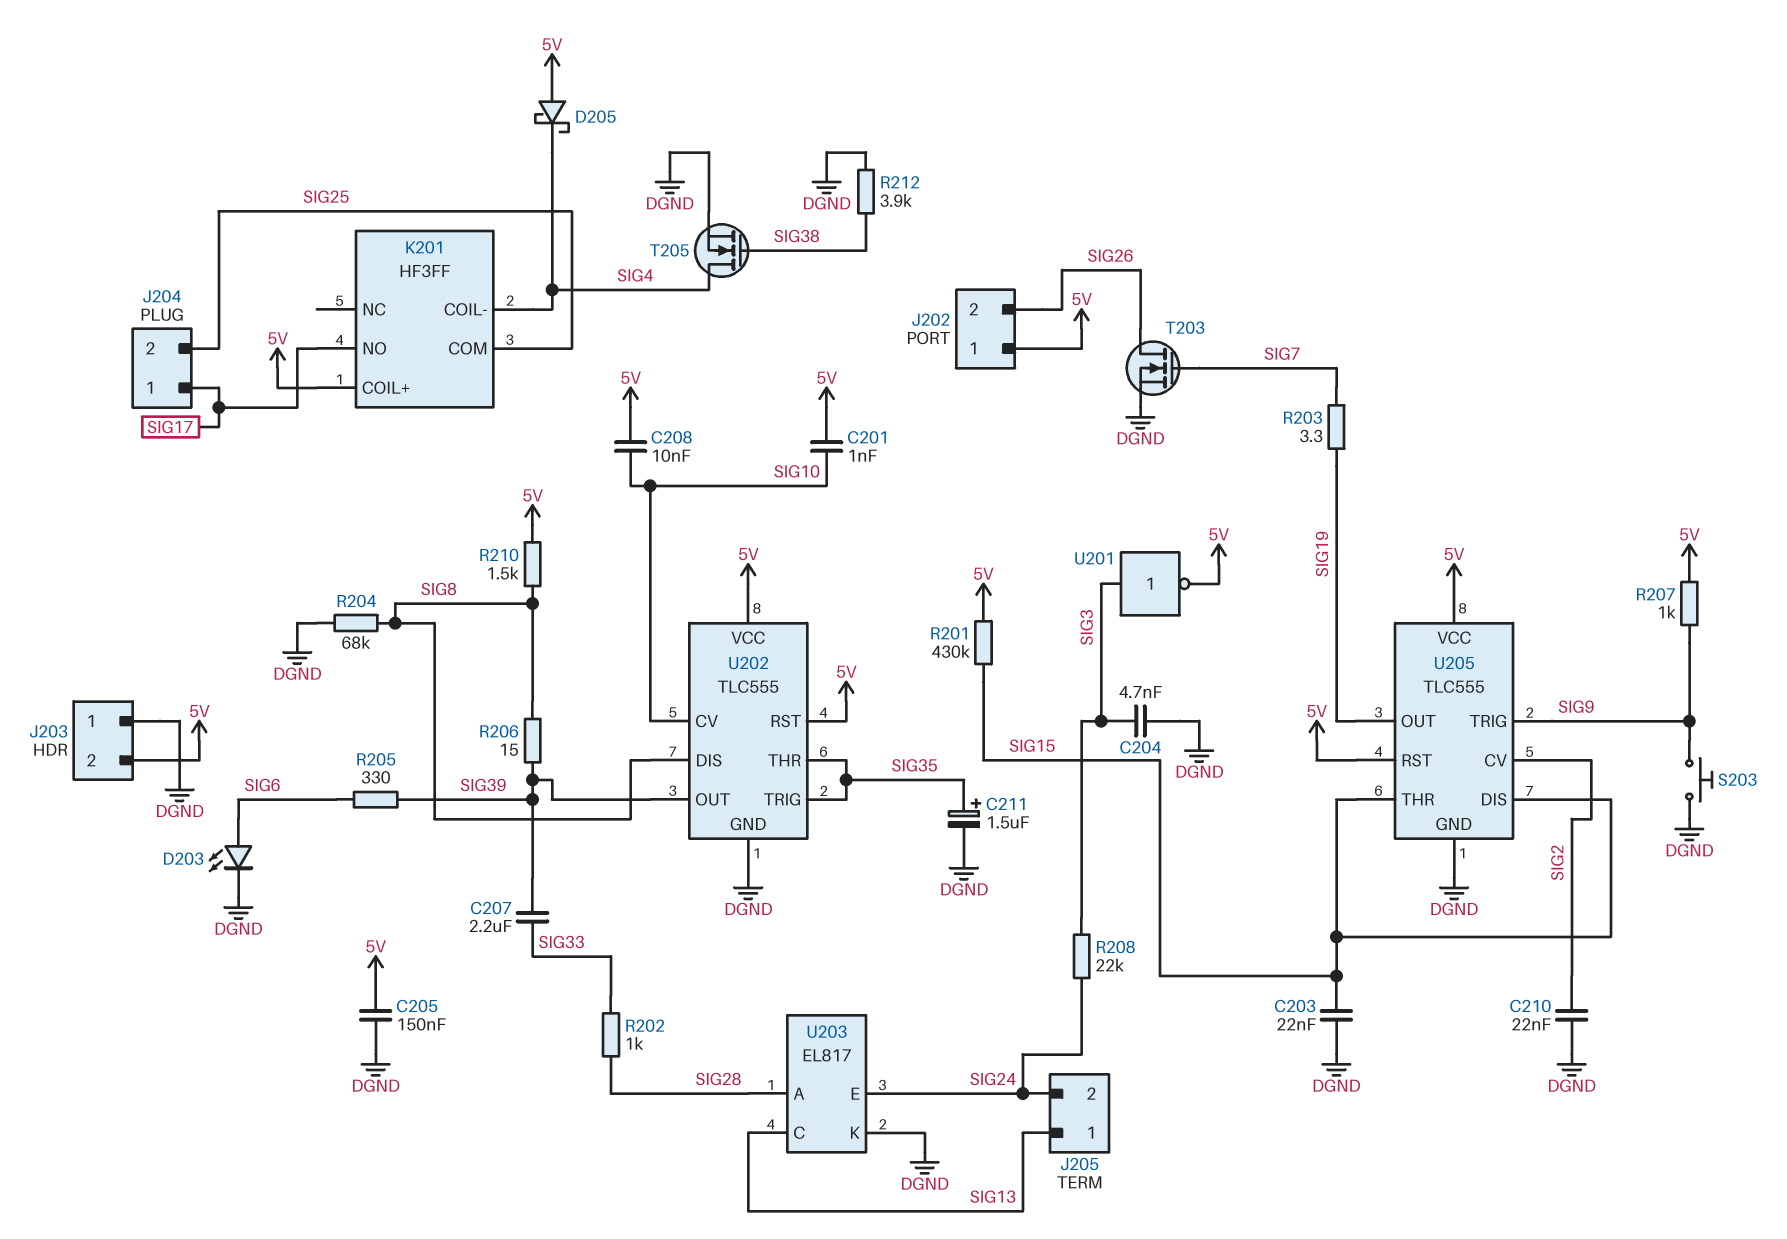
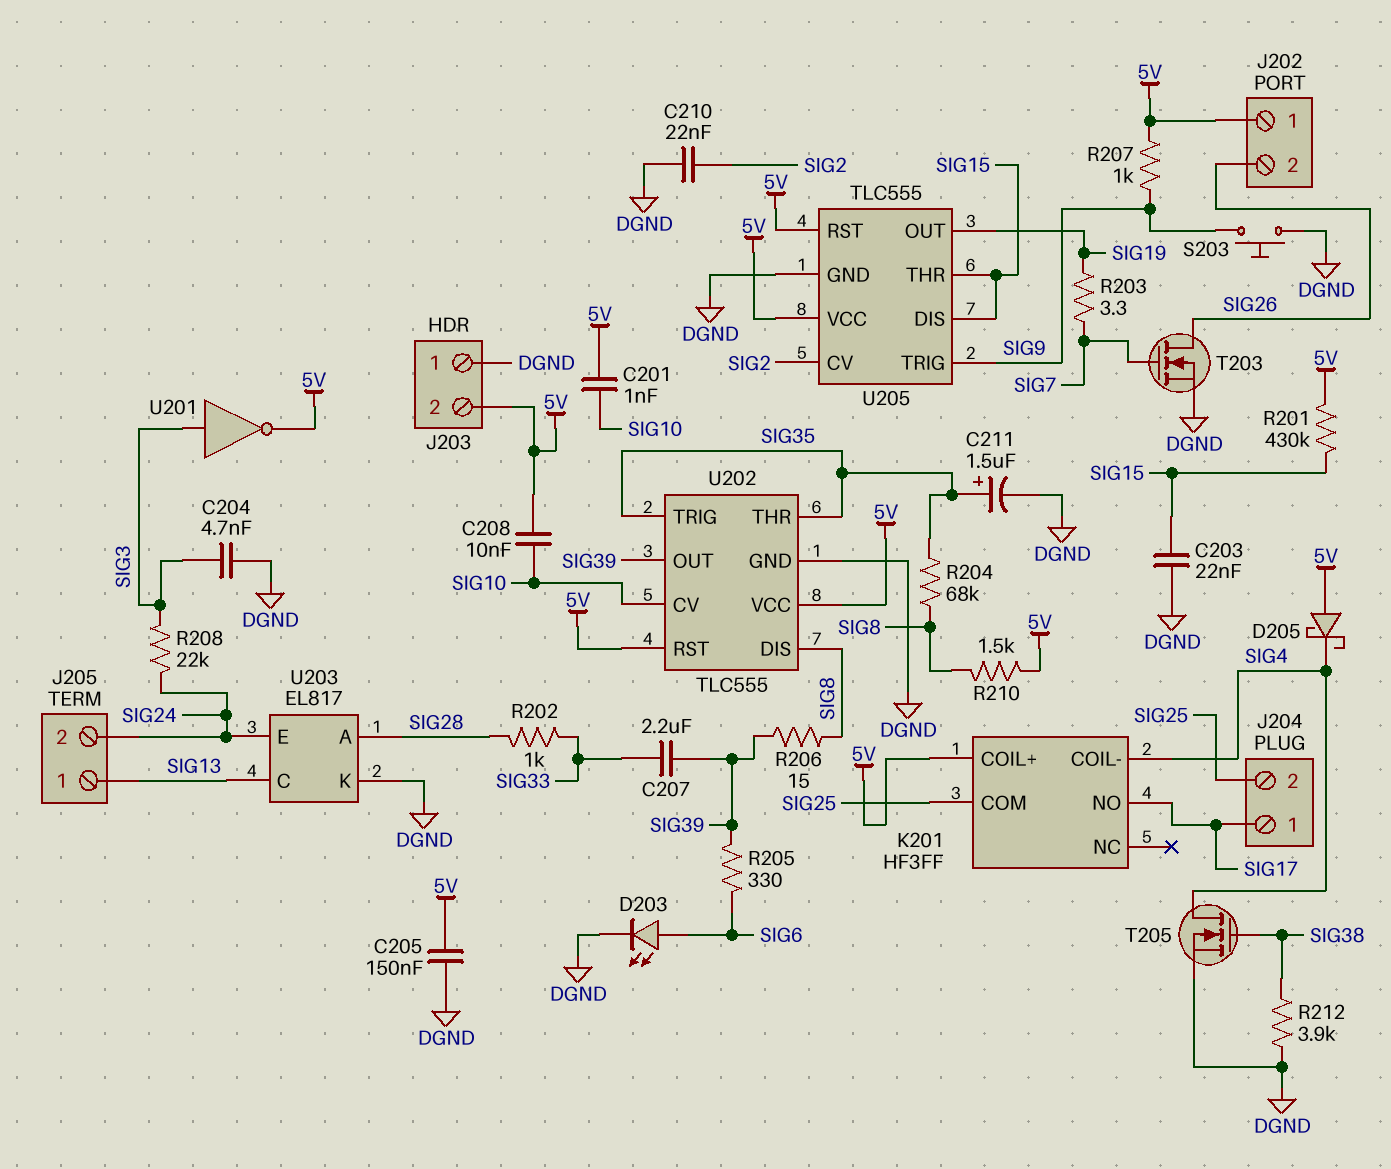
R204: 68k (DGND, SIG8) -> 68k (SIG8, SIG35)

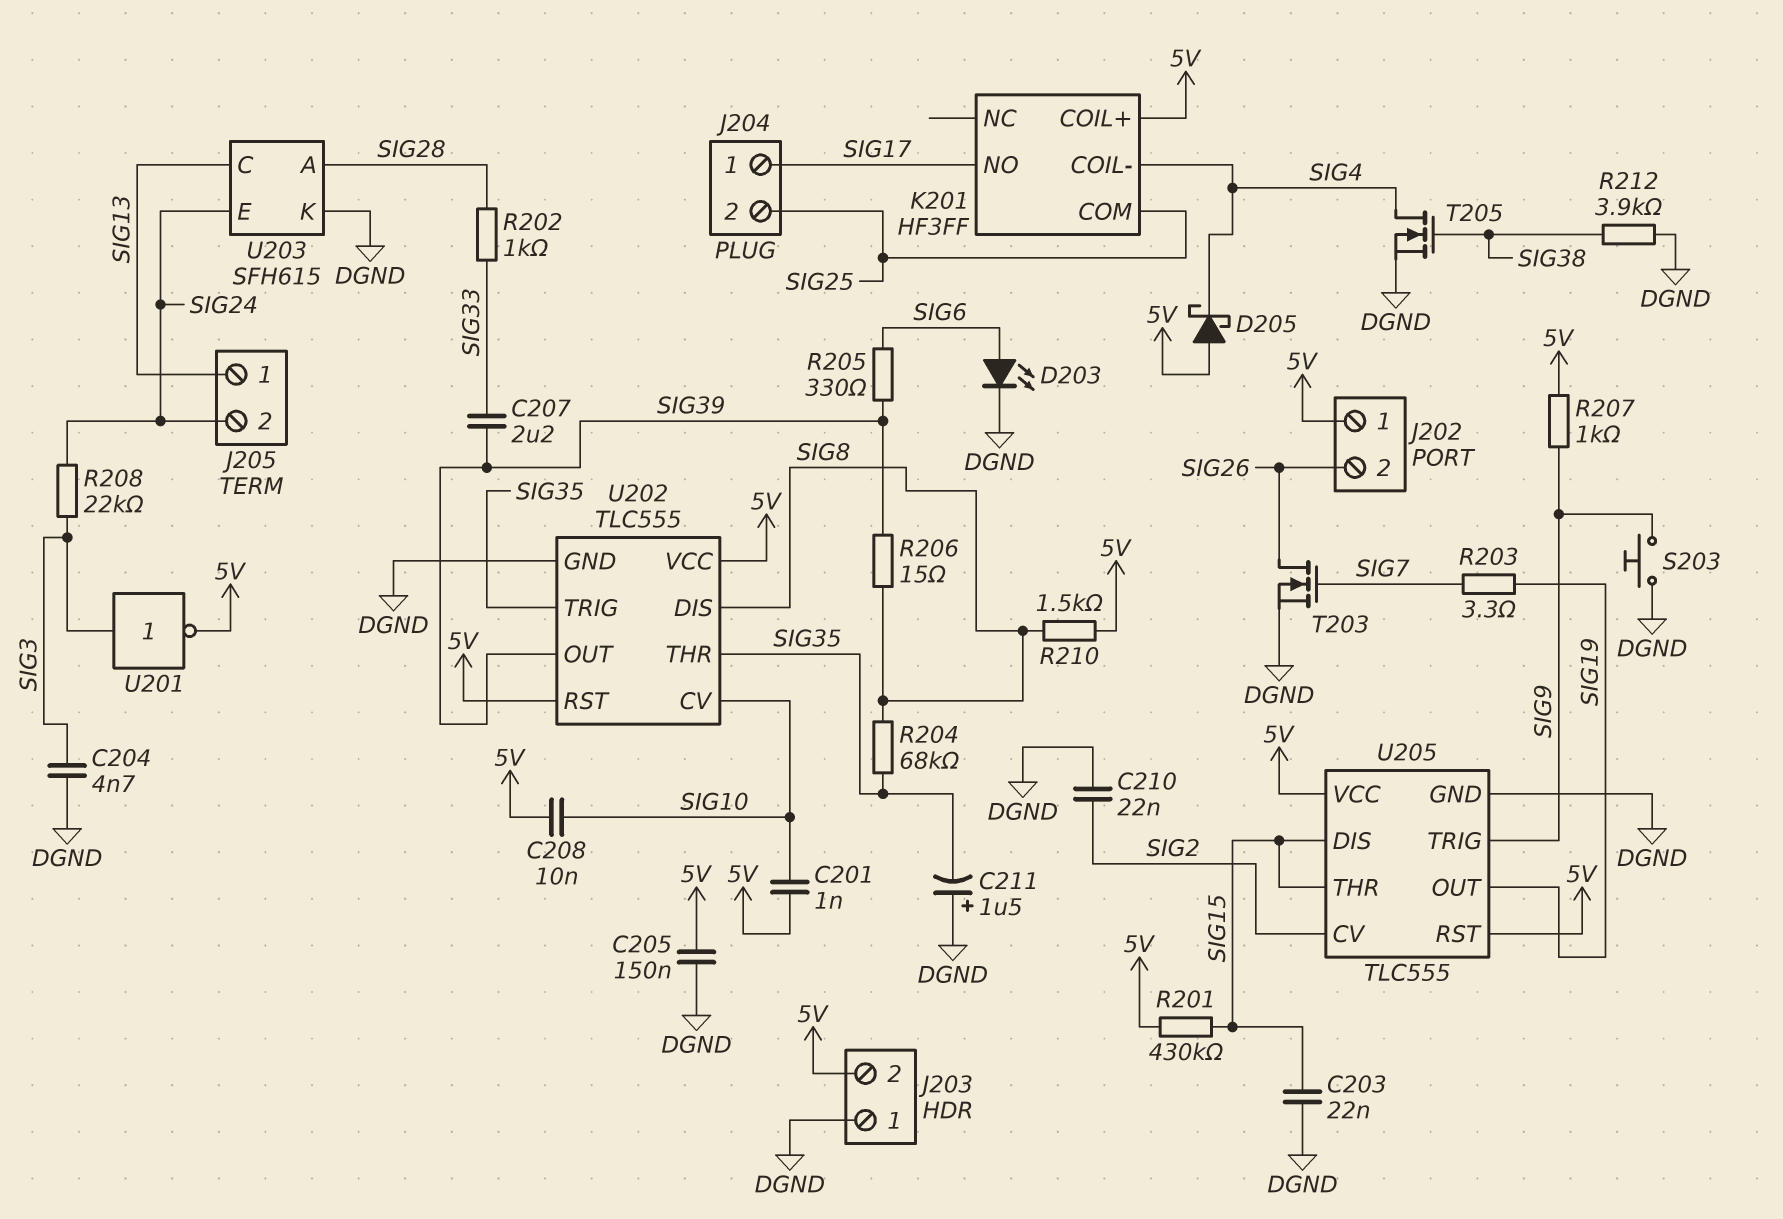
C211: 1.5uF (plus SIG35, minus DGND) -> 1.5uF (plus DGND, minus SIG35)
U203: EL817 -> SFH615

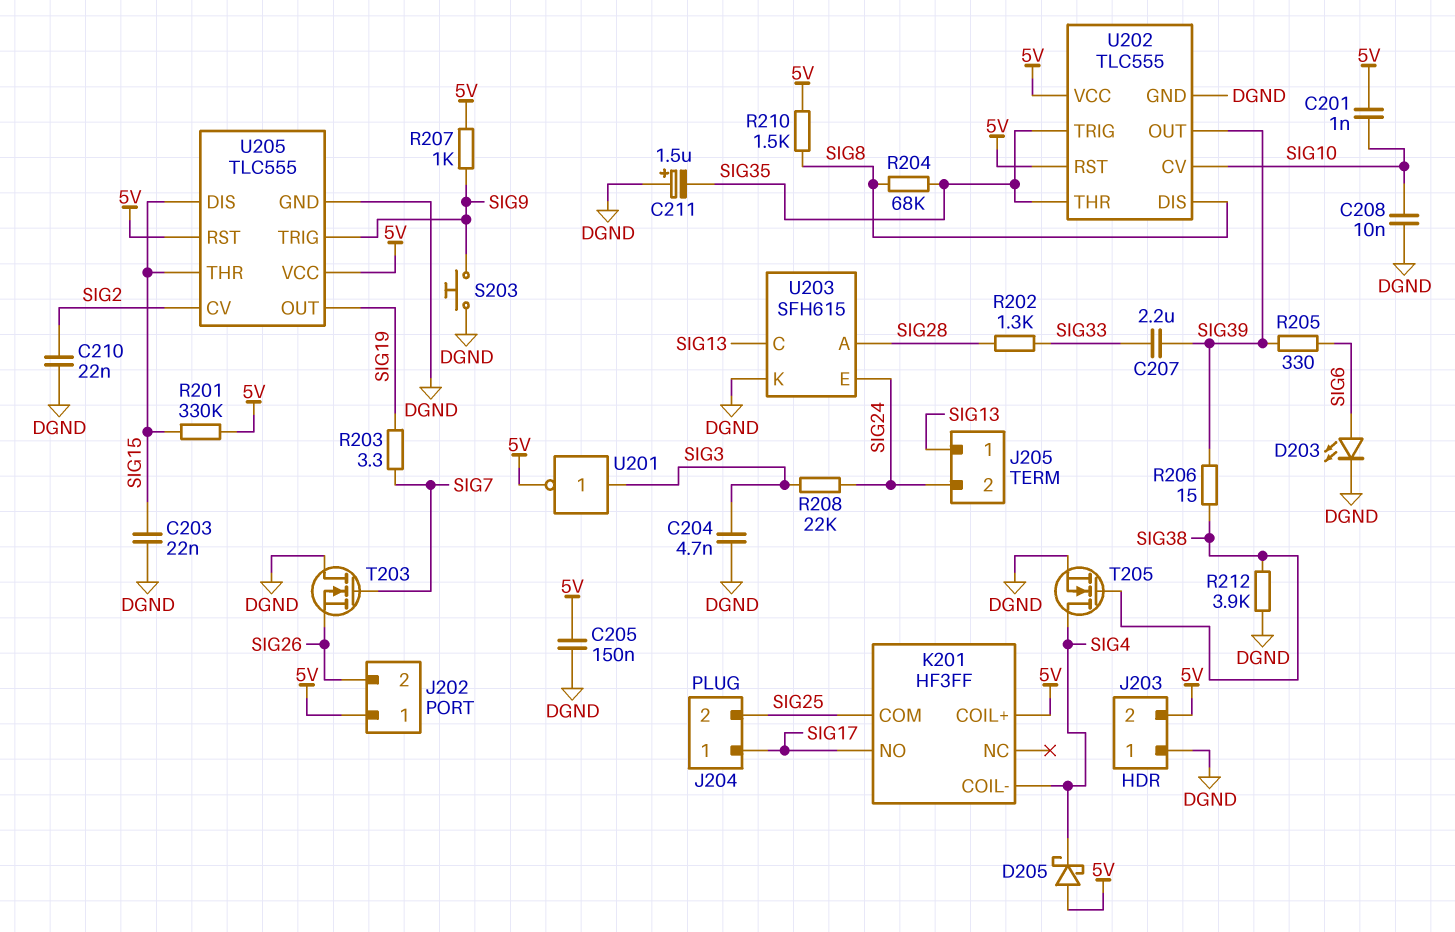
C208: 10nF (5V, SIG10) -> 10nF (DGND, SIG10)
R201: 430k (5V, SIG15) -> 330k (5V, SIG15)
R202: 1k (SIG28, SIG33) -> 1.3k (SIG28, SIG33)
R206: 15 (SIG8, SIG39) -> 15 (SIG38, SIG39)
T203: NMOS (G SIG7, D SIG26, S DGND) -> NMOS (G SIG7, D DGND, S SIG26)

